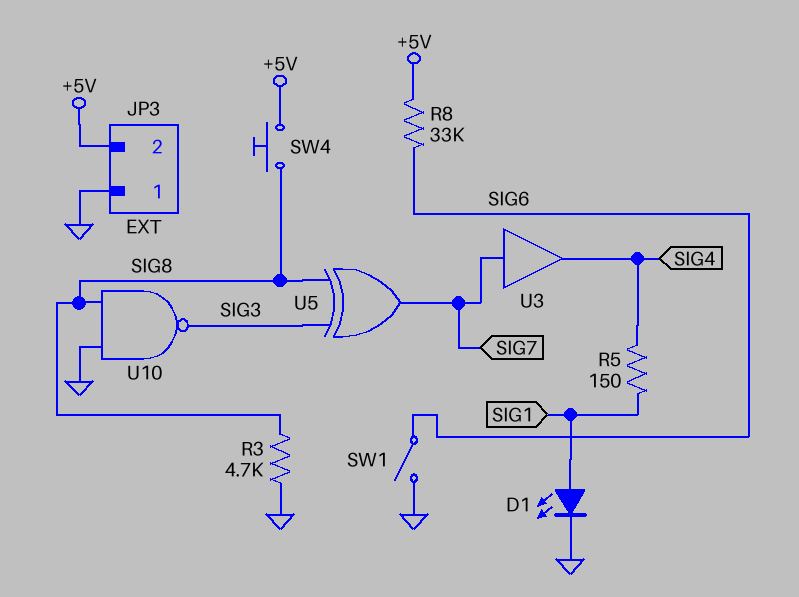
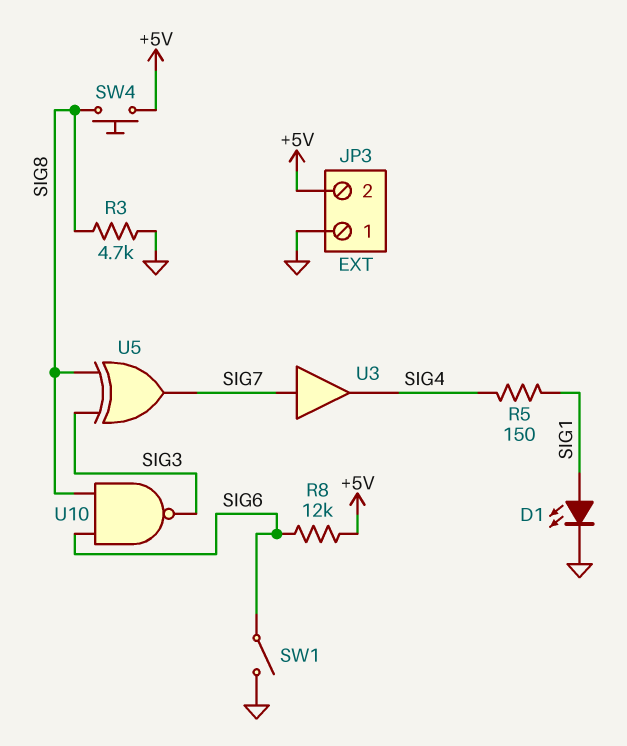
R8: 33k (+5V, SIG6) -> 12k (+5V, SIG6)
U10: NAND (in GND, in SIG8, out SIG3) -> NAND (in SIG6, in SIG8, out SIG3)

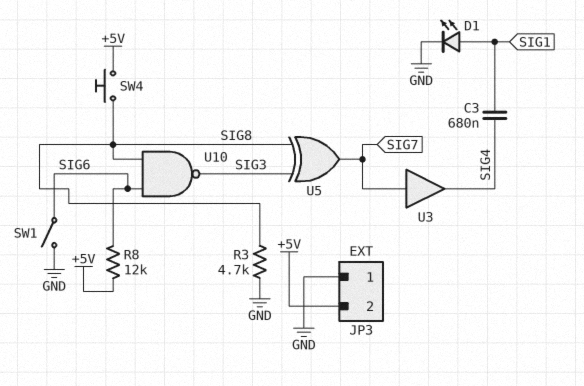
C3: none -> 680nF (SIG1, SIG4)
R5: 150 (SIG1, SIG4) -> none

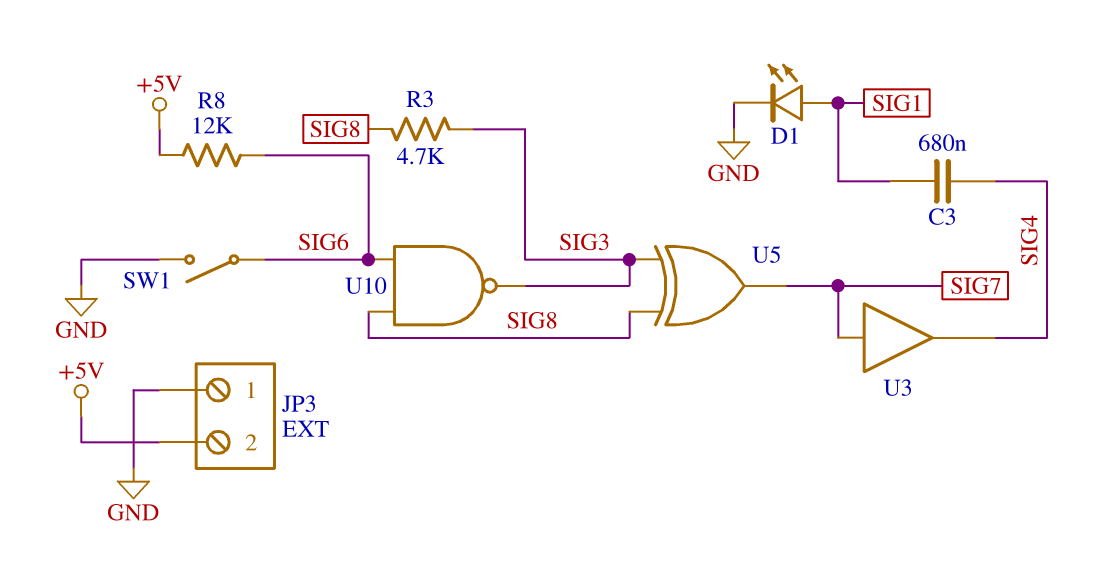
R3: 4.7k (GND, SIG8) -> 4.7k (SIG3, SIG8)
SW4: button (+5V, SIG8) -> none

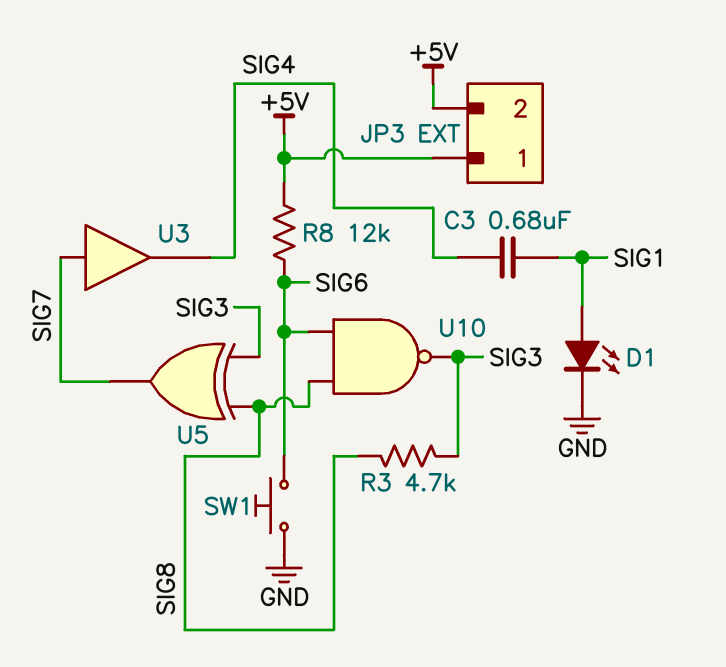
JP3 pin 1: GND -> +5V
SW1: switch (GND, SIG6) -> button (GND, SIG6)

